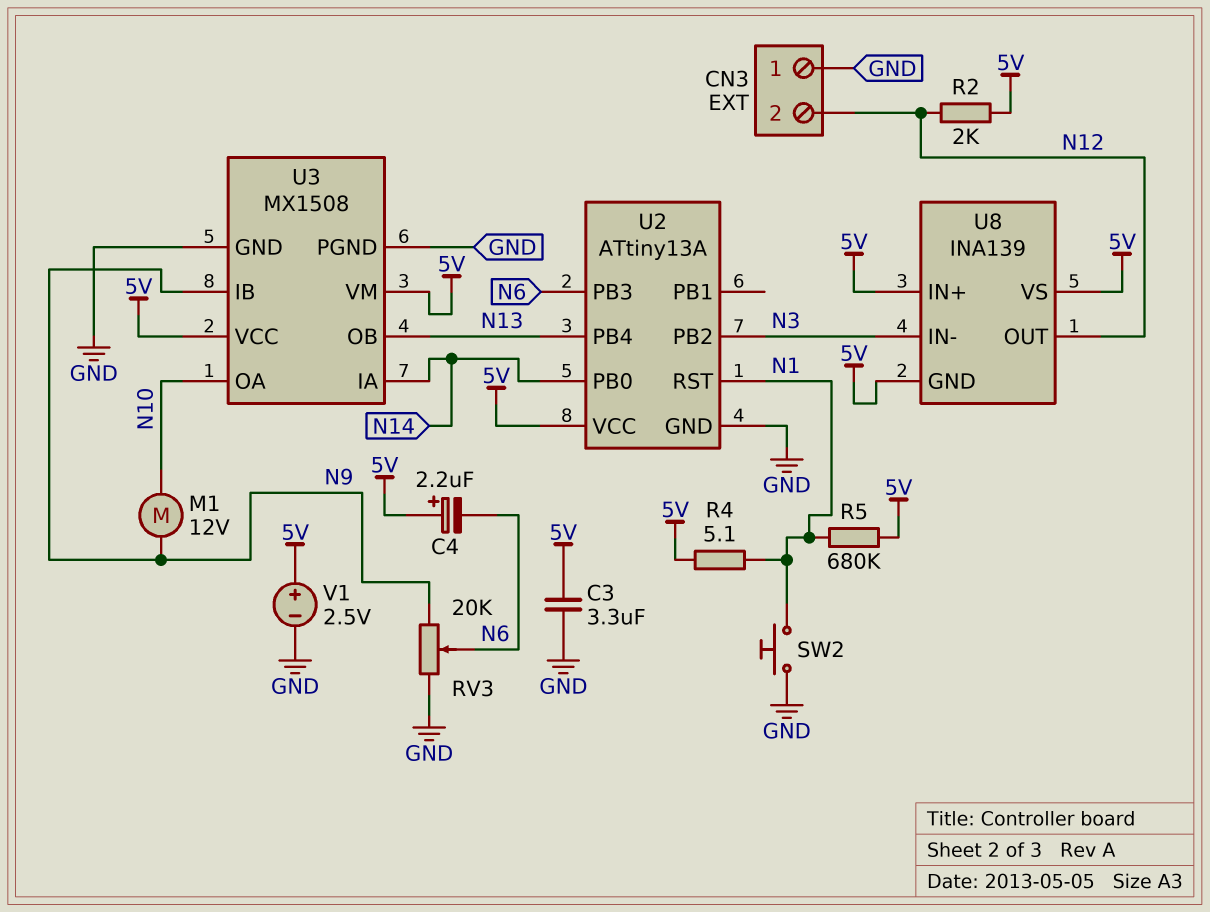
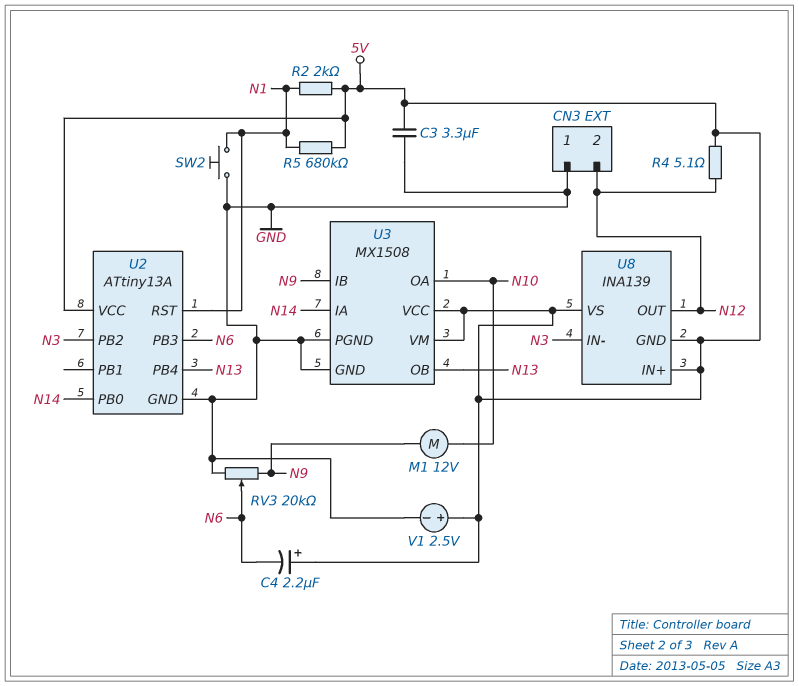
R2: 2k (5V, N12) -> 2k (5V, N1)
R4: 5.1 (5V, N1) -> 5.1 (5V, N12)

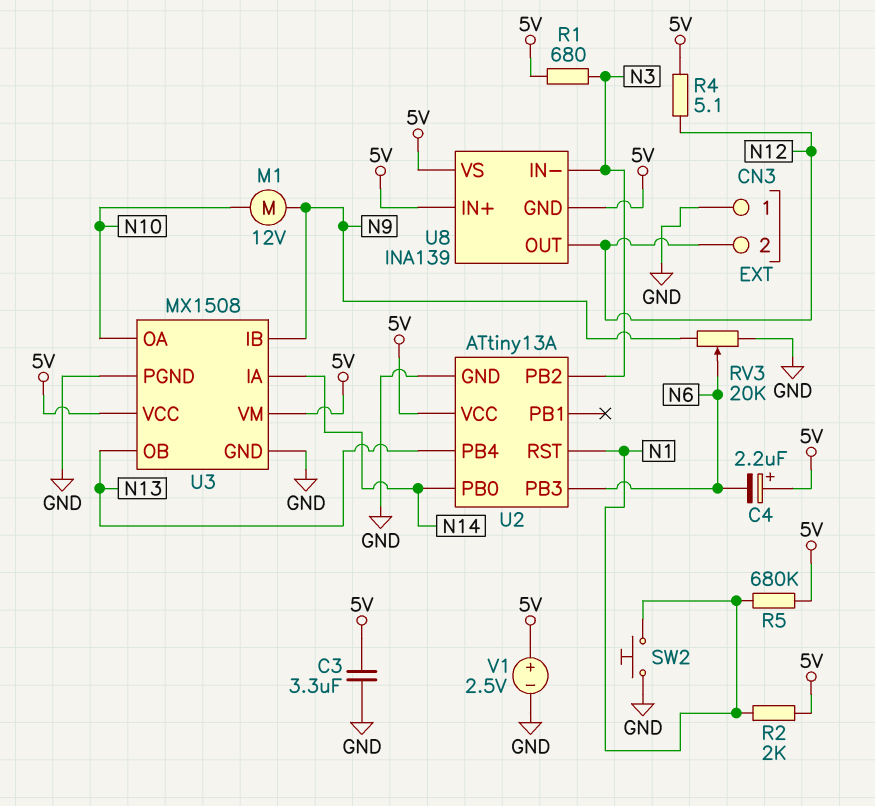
R1: none -> 680 (5V, N3)

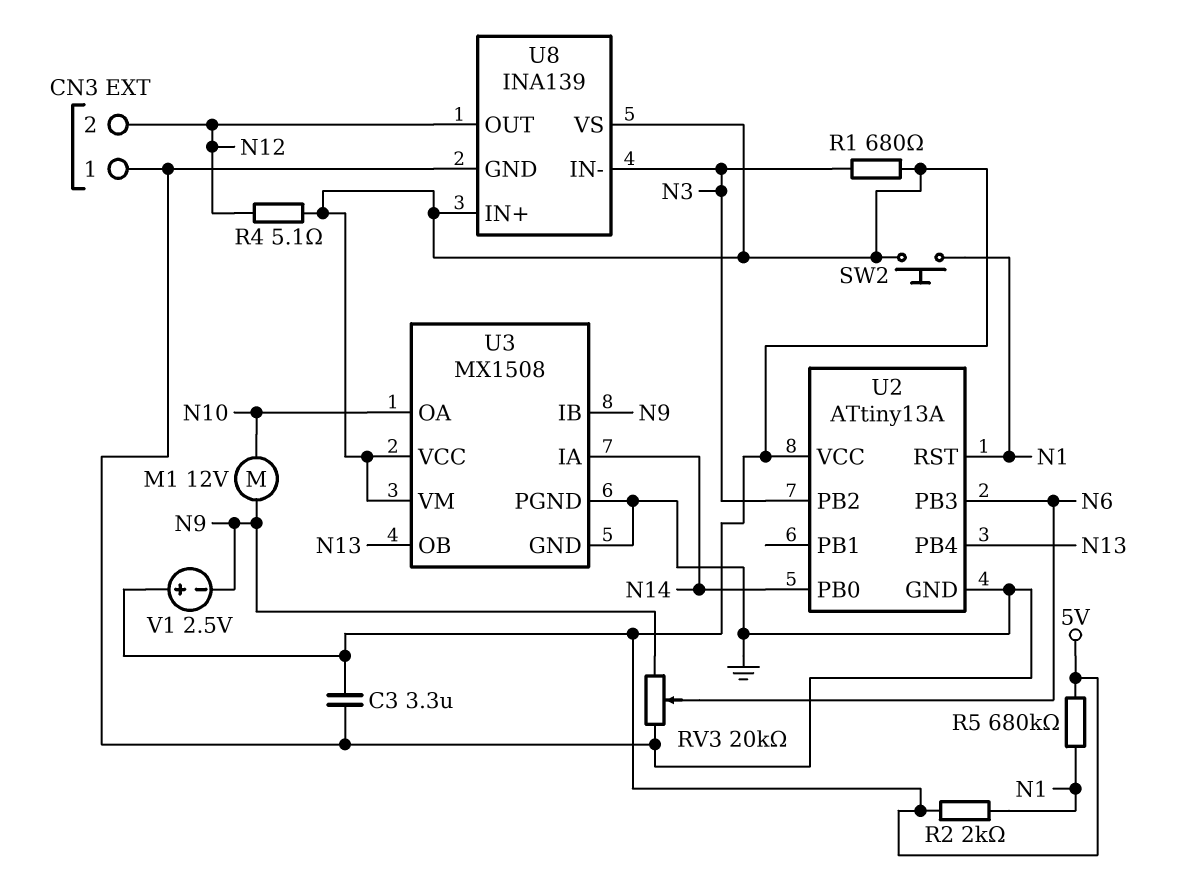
C4: 2.2uF (plus 5V, minus N6) -> none
SW2: button (GND, N1) -> button (5V, N1)
U8 pin GND: 5V -> GND
V1: 2.5V (plus 5V, minus GND) -> 2.5V (plus 5V, minus N9)

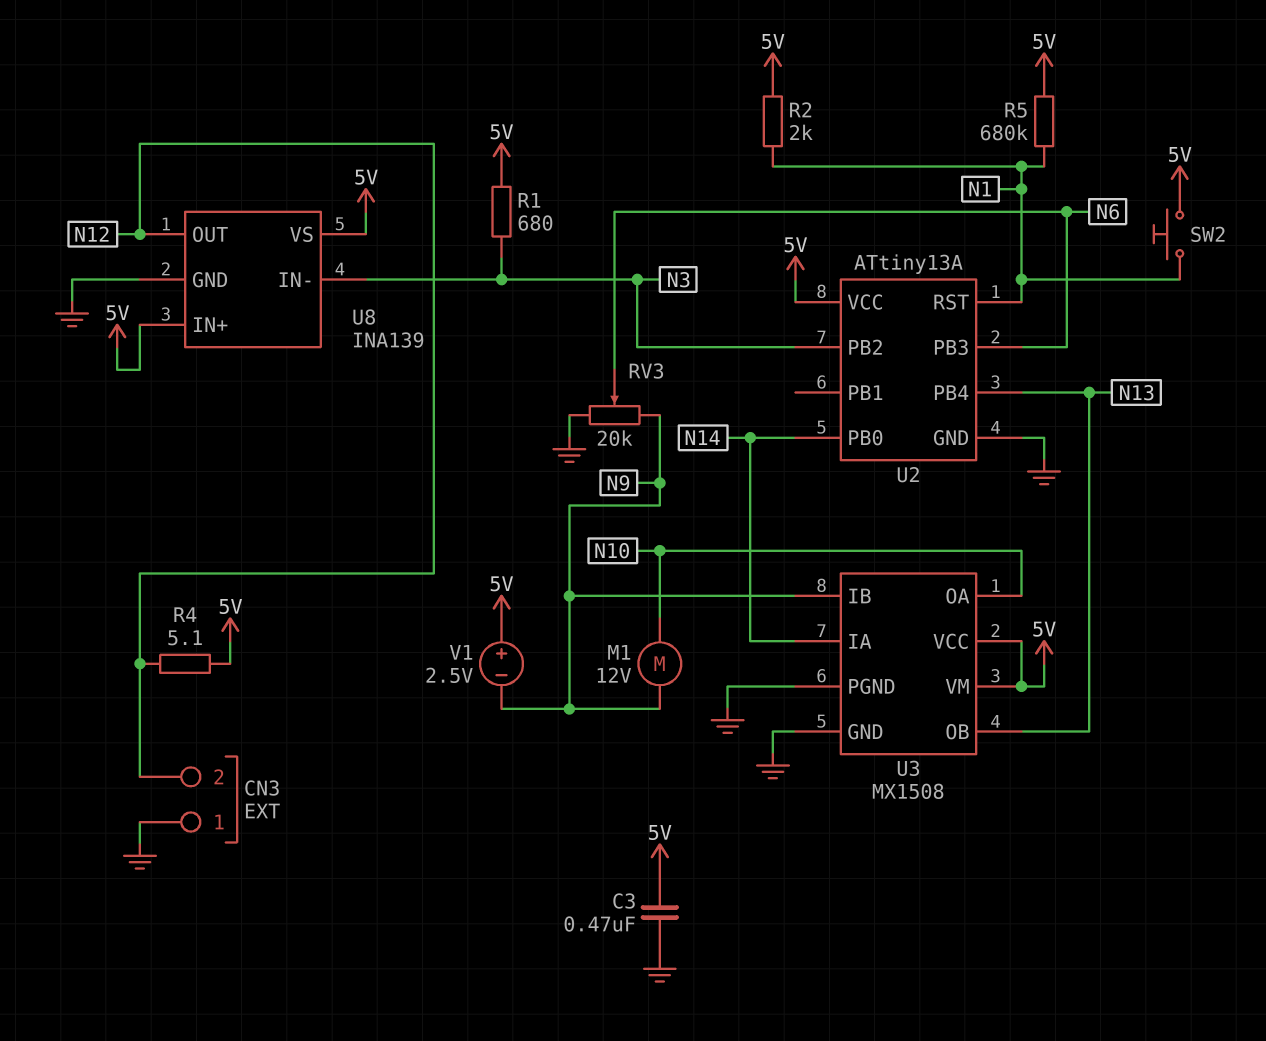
C3: 3.3uF (5V, GND) -> 470nF (5V, GND)

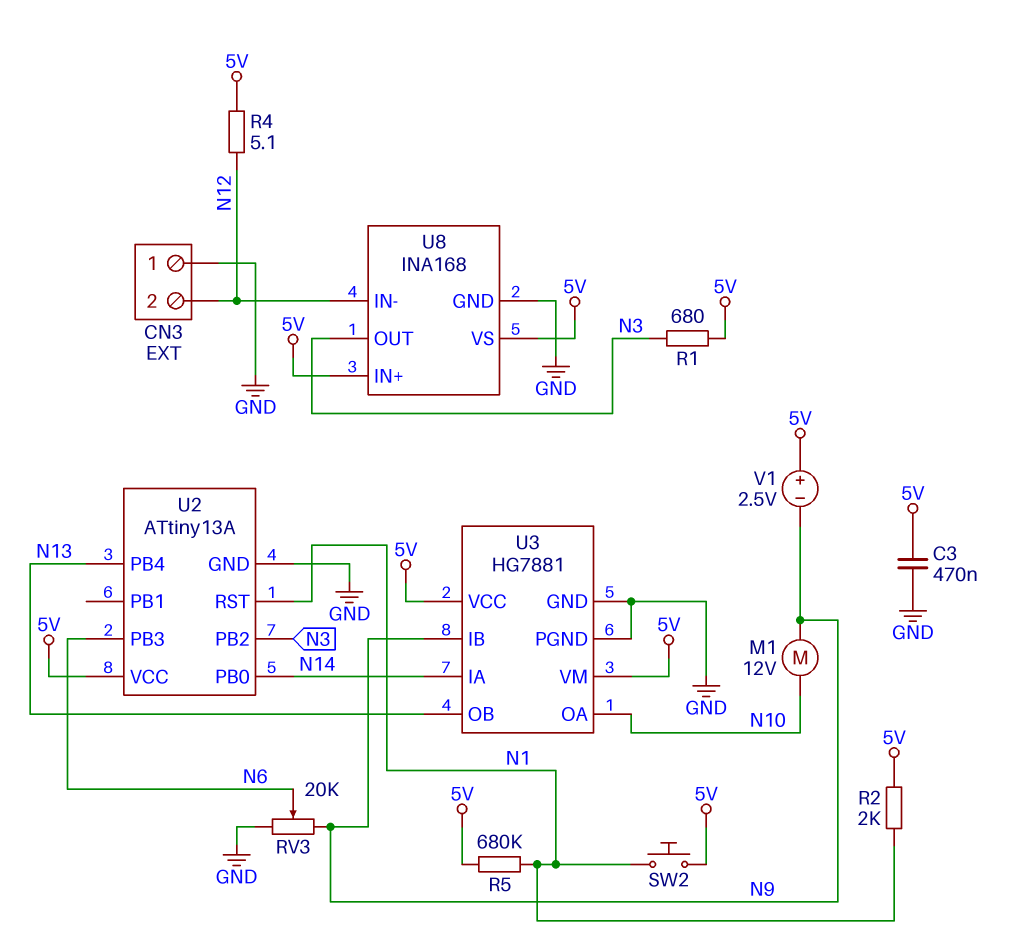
U3: MX1508 -> HG7881
U8: INA139 -> INA168
U8 pin IN-: N3 -> N12
U8 pin OUT: N12 -> N3

